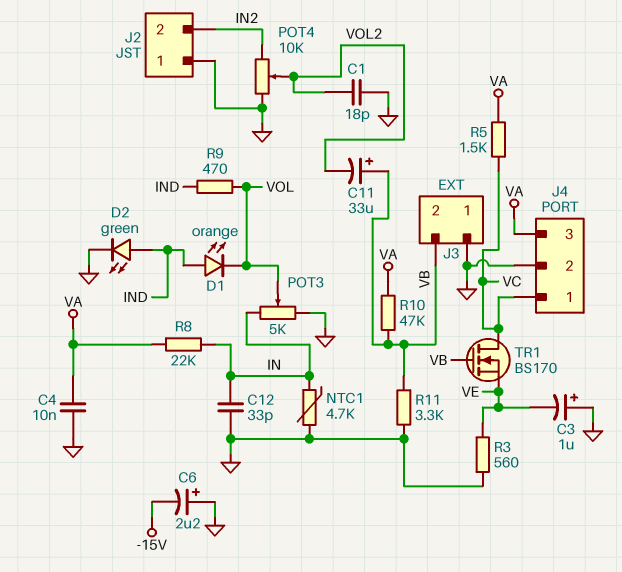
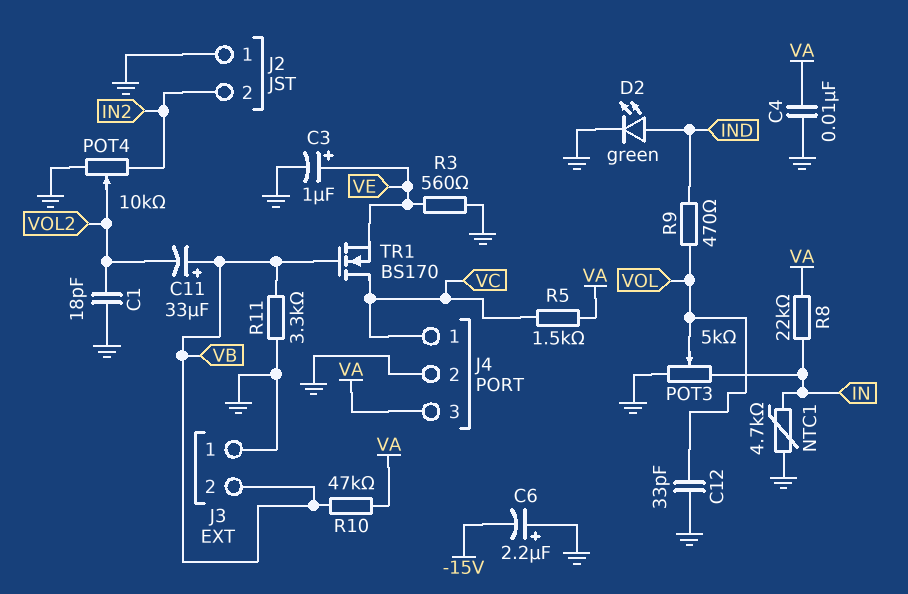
C3: 1uF (plus GND, minus VE) -> 1uF (plus VE, minus GND)
C12: 33pF (GND, IN) -> 33pF (GND, VOL)
D1: LED orange (A IND, K VOL) -> none

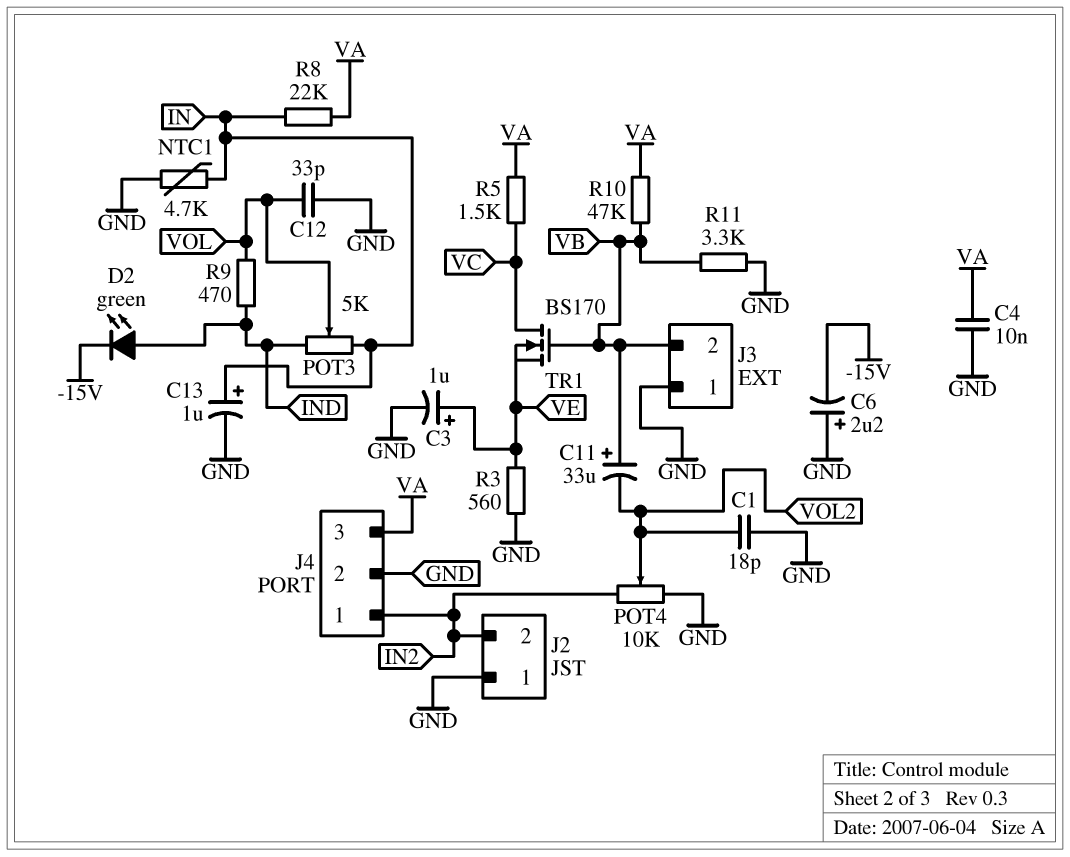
C13: none -> 1uF (plus IN, minus GND)
D2: LED green (A IND, K GND) -> LED green (A IND, K -15V)
J4 pin 1: VC -> IN2
POT3: 5k (GND, IN, wiper VOL) -> 5k (IN, IND, wiper VOL)

